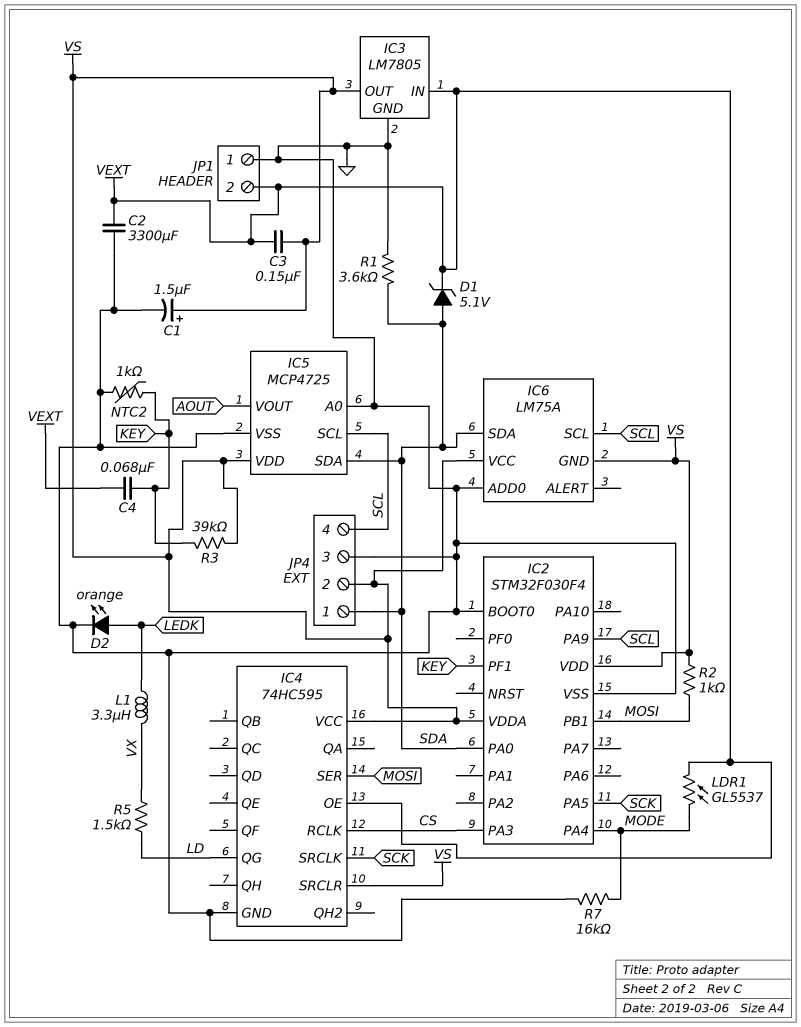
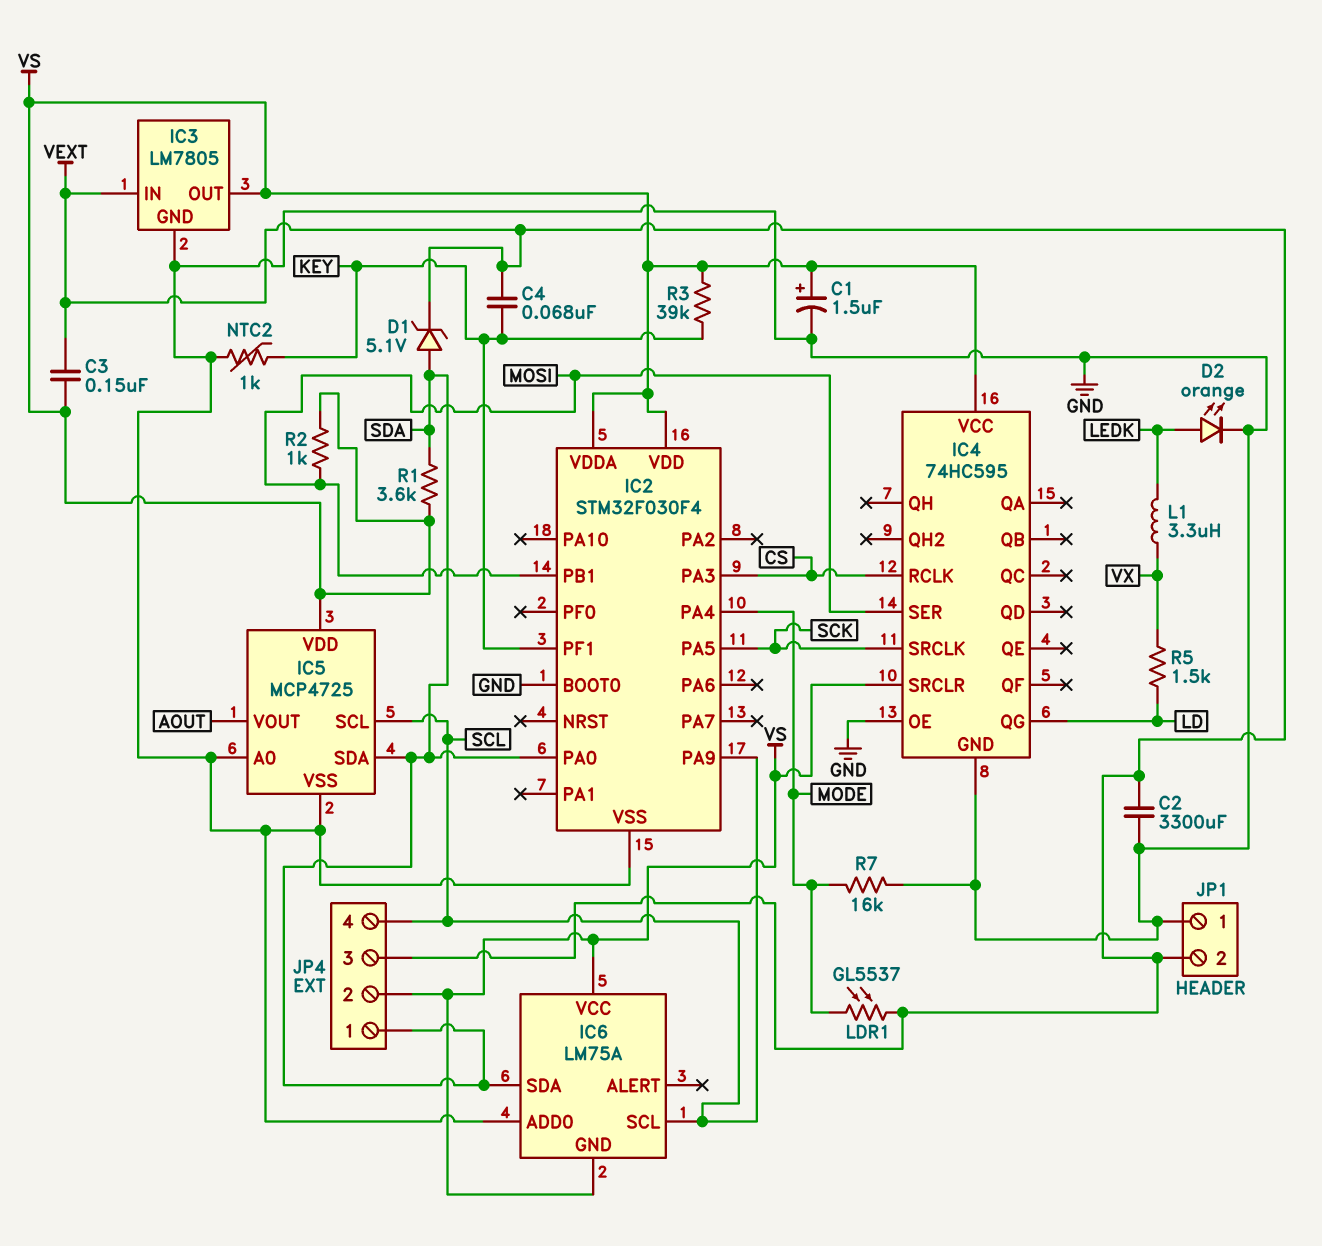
IC4 pin OE: VEXT -> GND
JP4 pin 3: GND -> VEXT
R1: 3.6k (GND, SDA) -> 3.6k (SDA, VS)

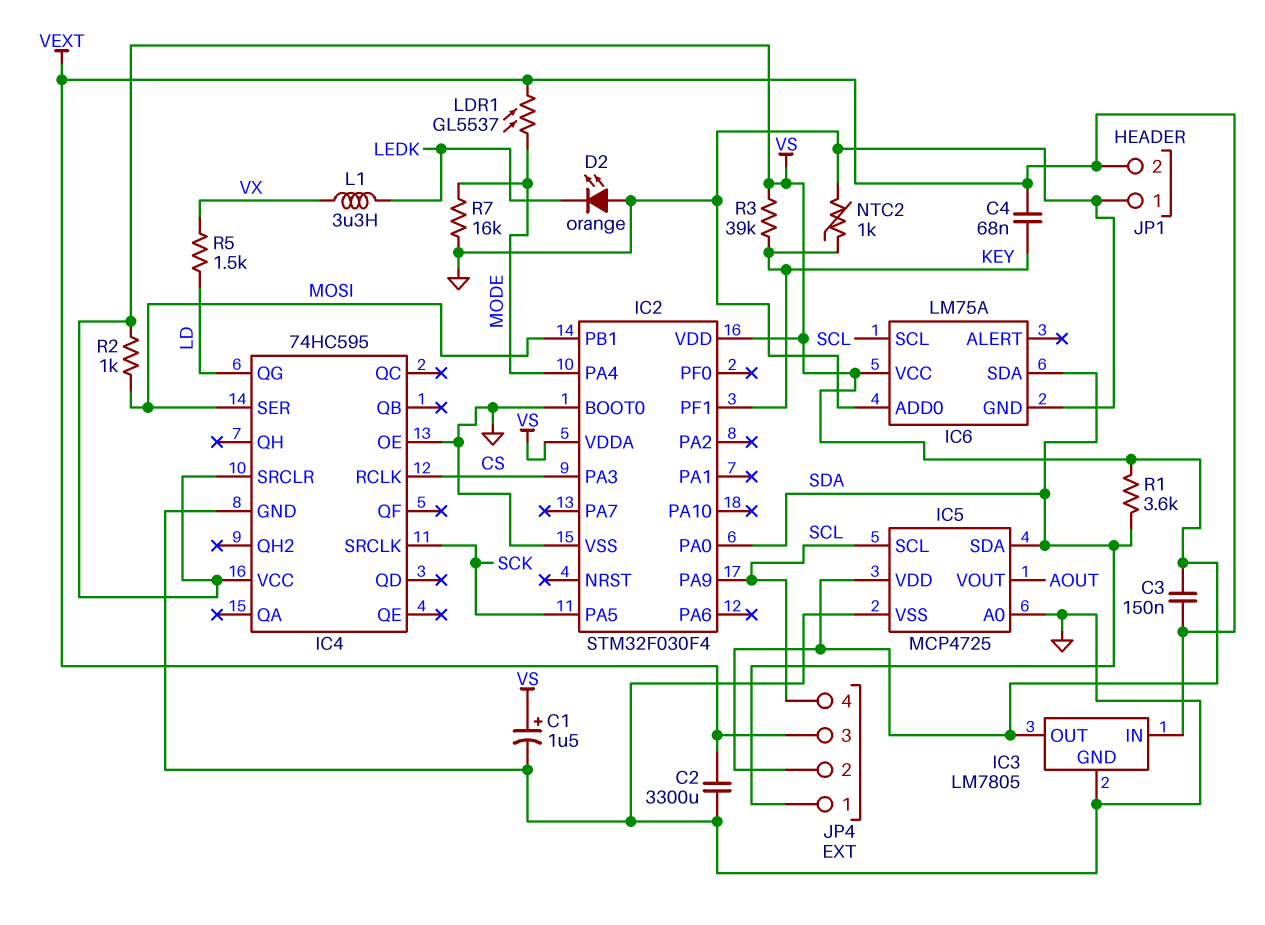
D1: zener 5.1V (A SDA, K VEXT) -> none
D2: LED orange (A LEDK, K GND) -> LED orange (A GND, K LEDK)
IC6 pin GND: VS -> GND

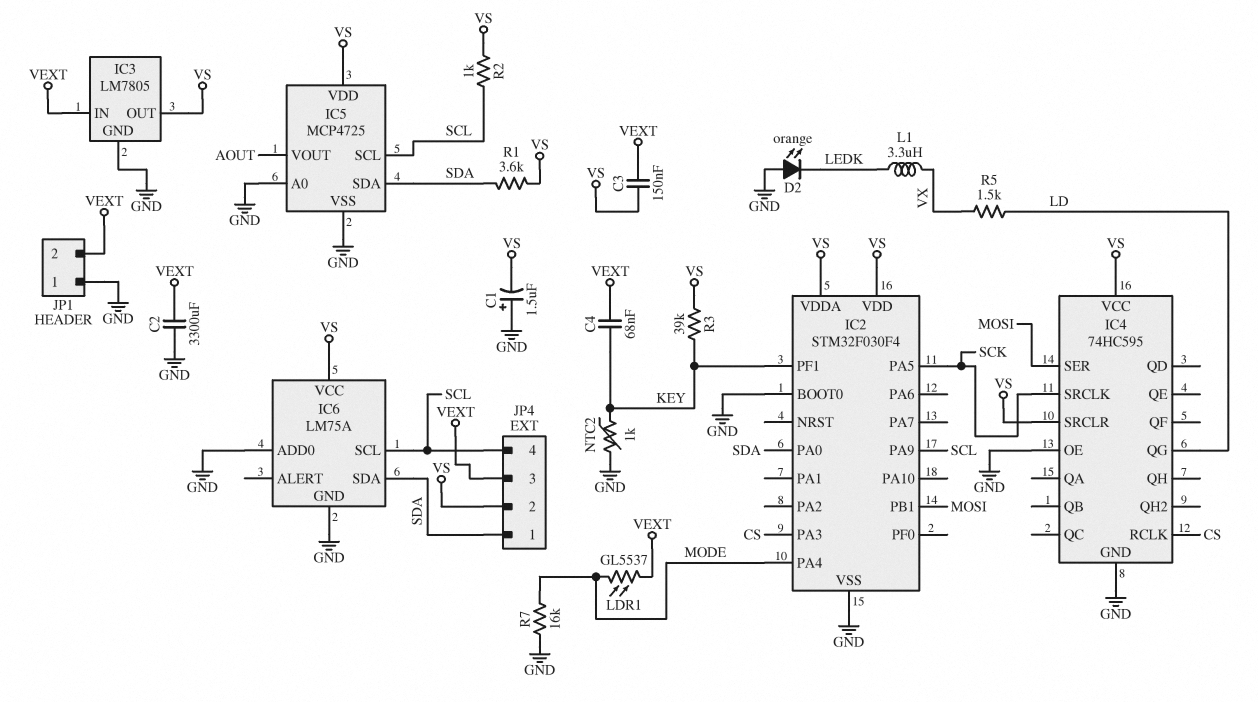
C1: 1.5uF (plus VS, minus GND) -> 1.5uF (plus GND, minus VS)
R2: 1k (MOSI, VS) -> 1k (SCL, VS)

